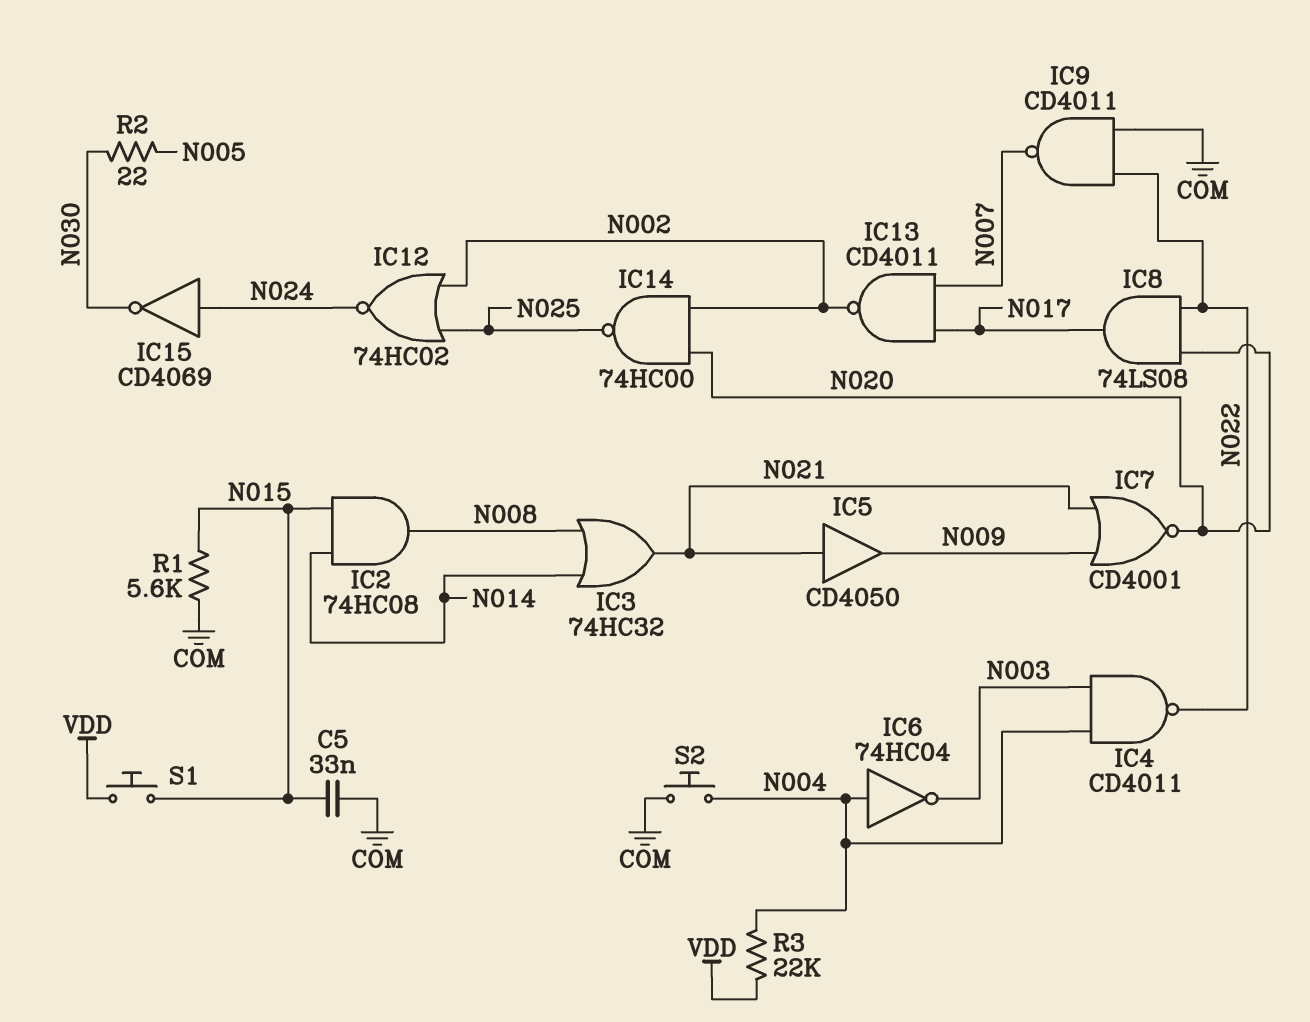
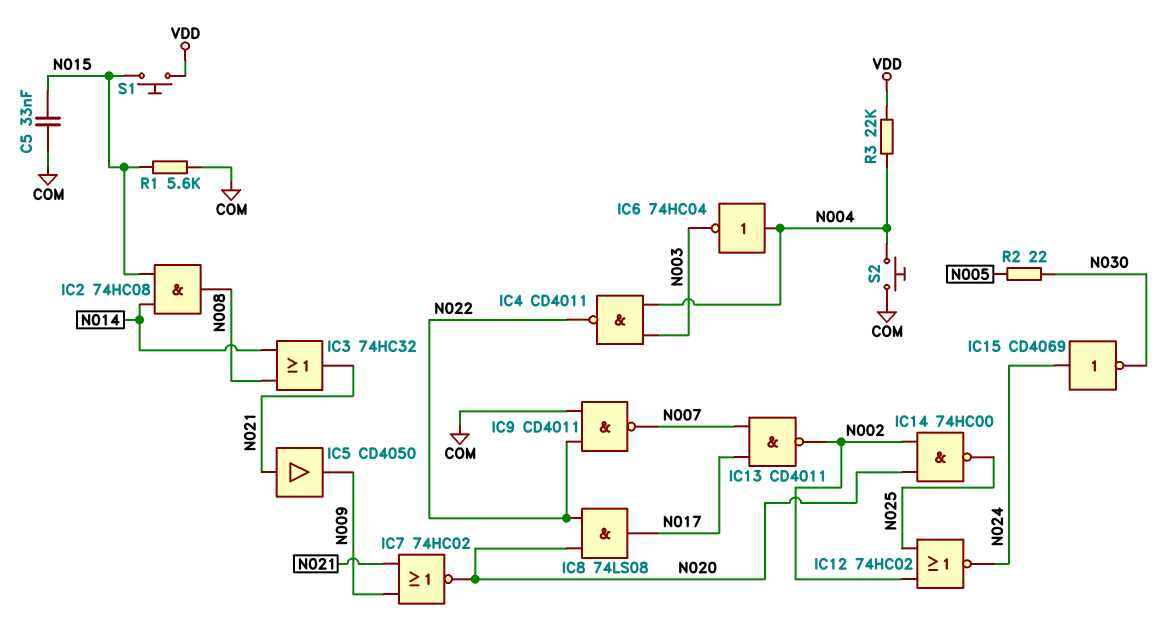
IC7: NOR CD4001 (in N009, in N021, out N020) -> NOR 74HC02 (in N009, in N021, out N020)

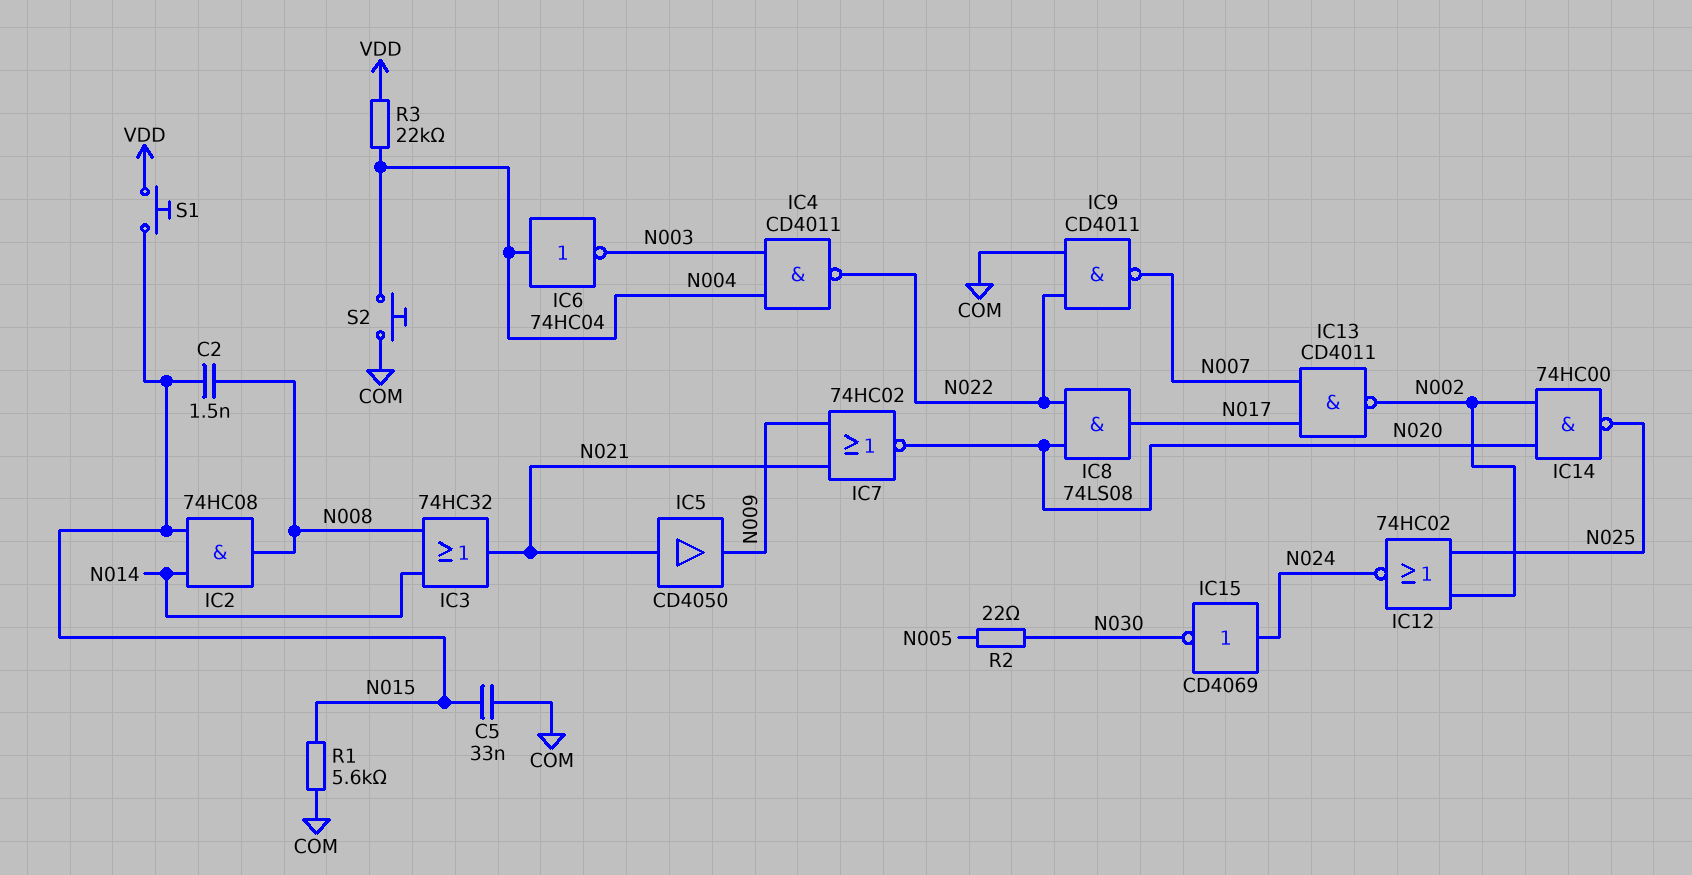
C2: none -> 1.5nF (N008, N015)

